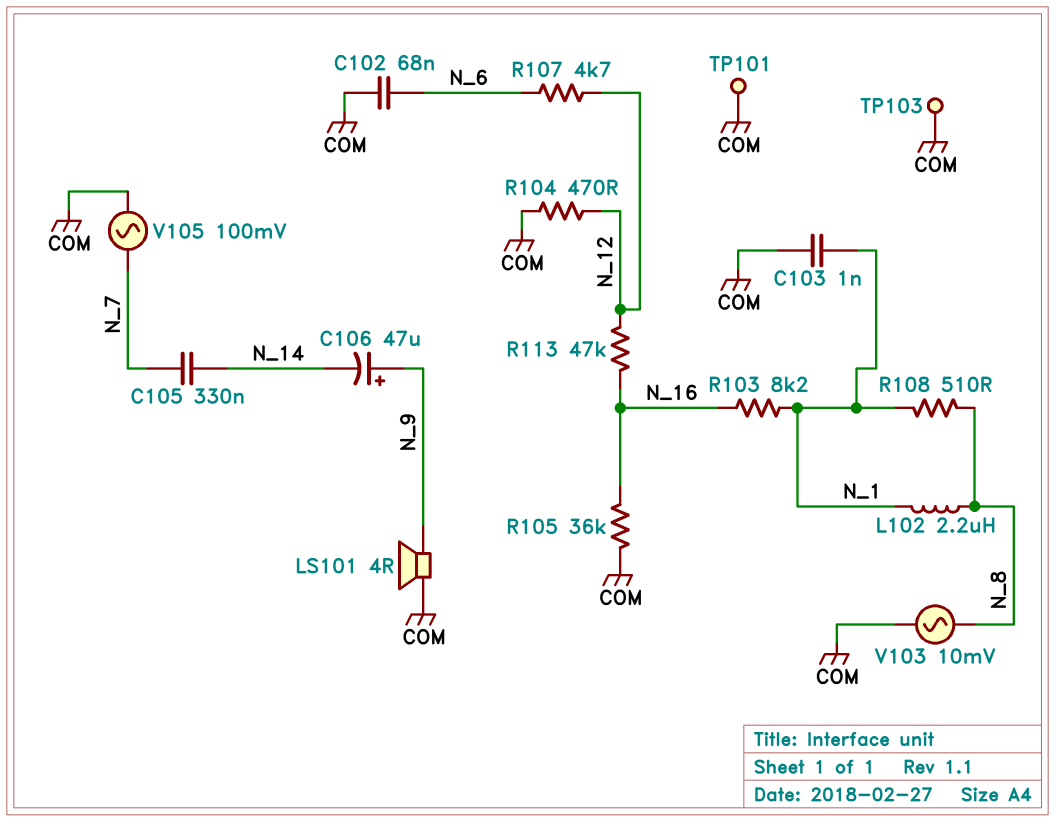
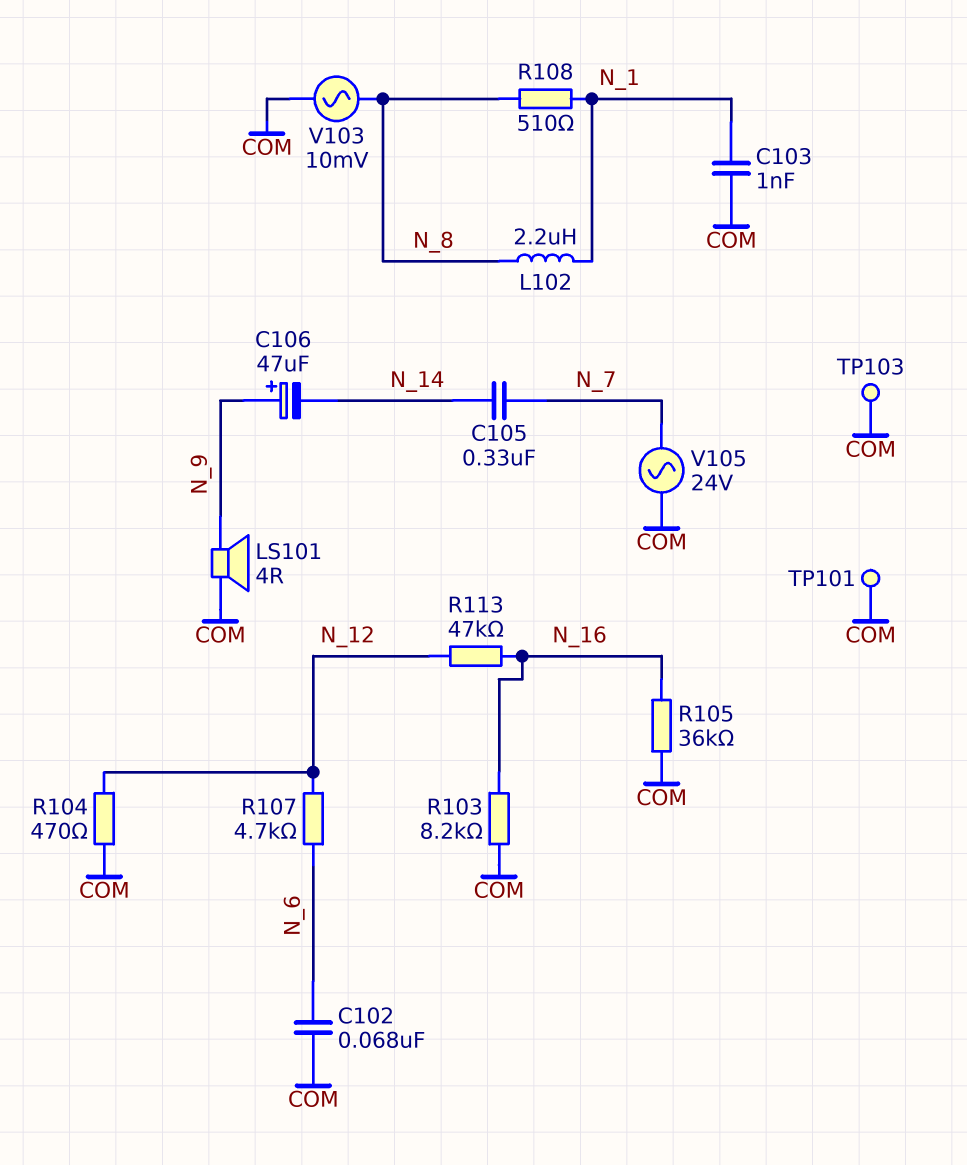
R103: 8.2k (N_1, N_16) -> 8.2k (COM, N_16)
V105: AC 100mV (COM, N_7) -> AC 24V (COM, N_7)

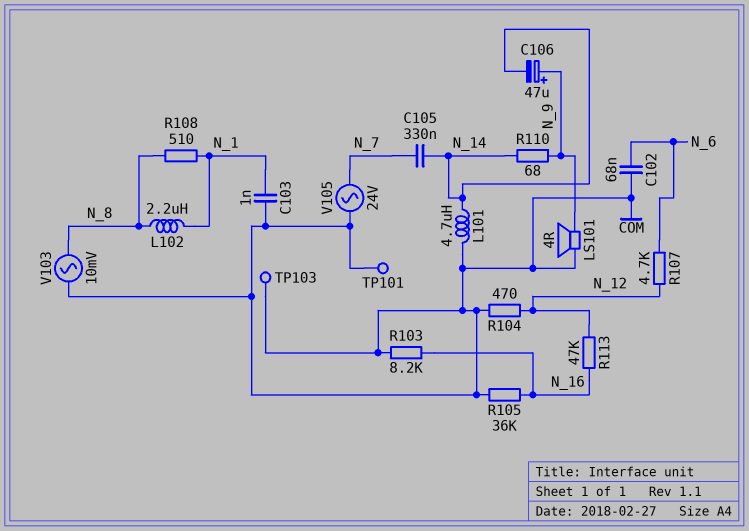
L101: none -> 4.7uH (COM, N_14)
R110: none -> 68 (N_9, N_14)

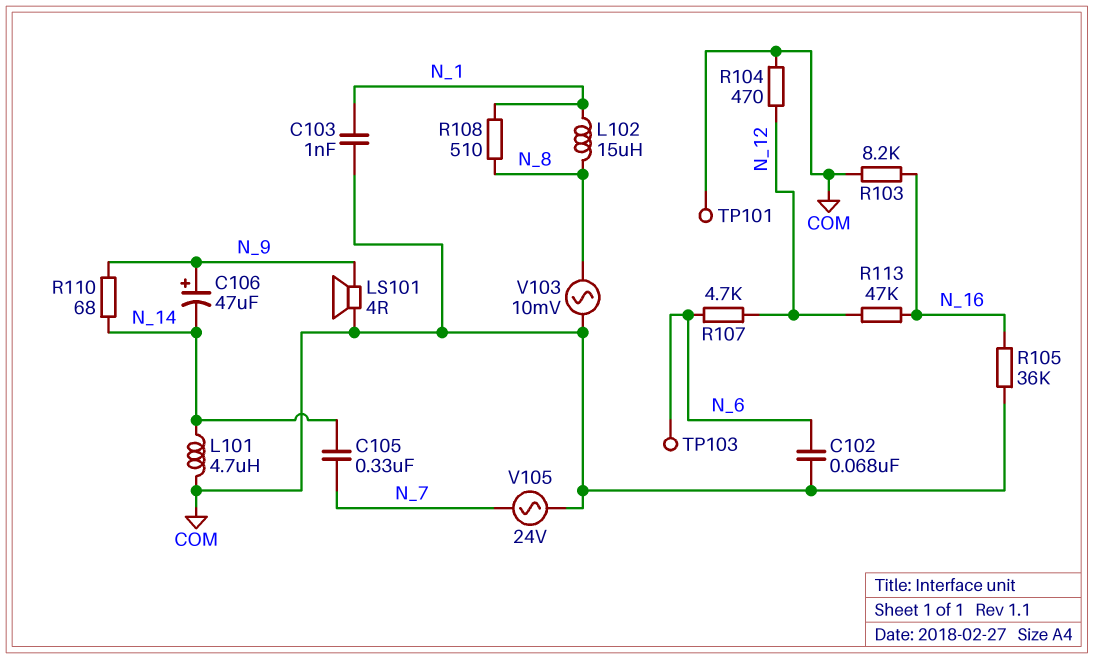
L102: 2.2uH (N_1, N_8) -> 15uH (N_1, N_8)
TP103: test point (COM) -> test point (N_6)

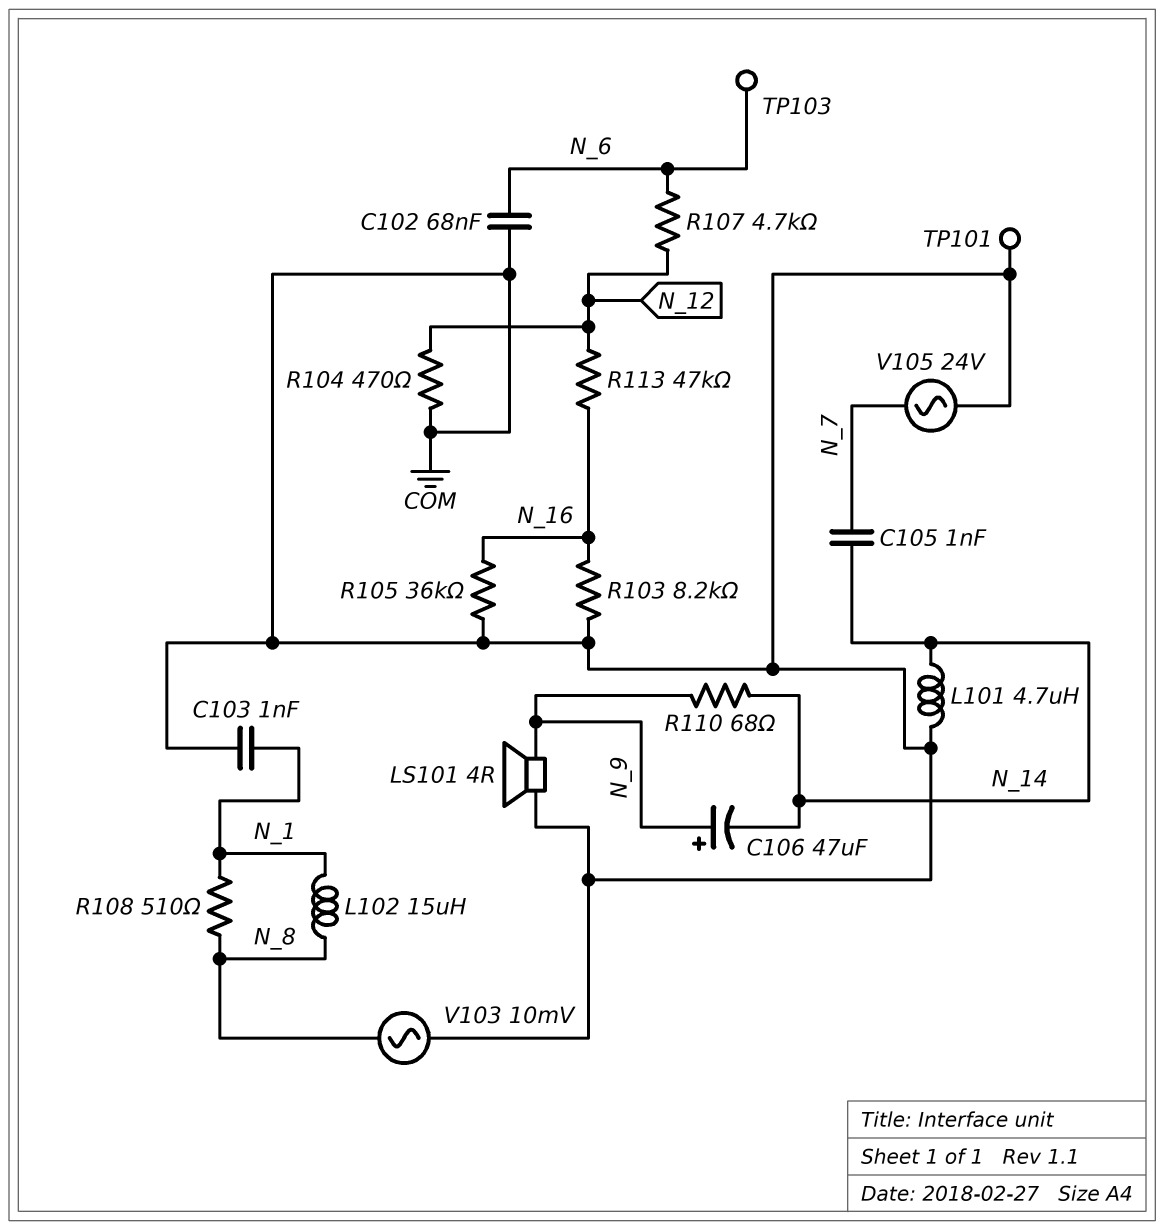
C105: 330nF (N_7, N_14) -> 1nF (N_7, N_14)

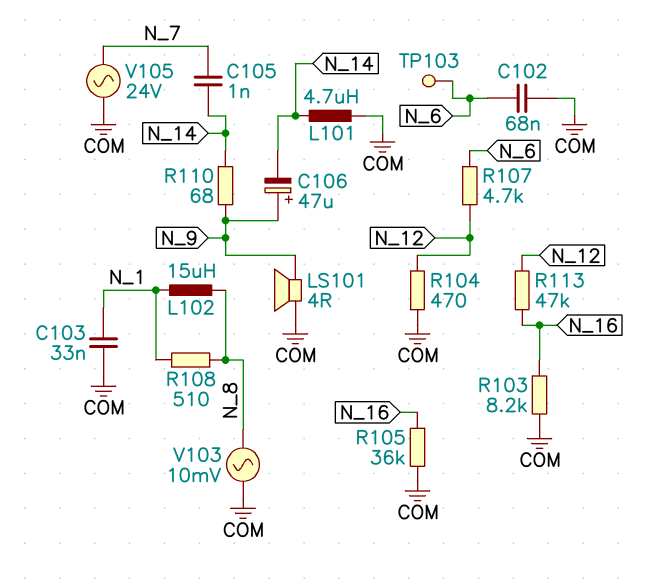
C103: 1nF (COM, N_1) -> 33nF (COM, N_1)
TP101: test point (COM) -> none

